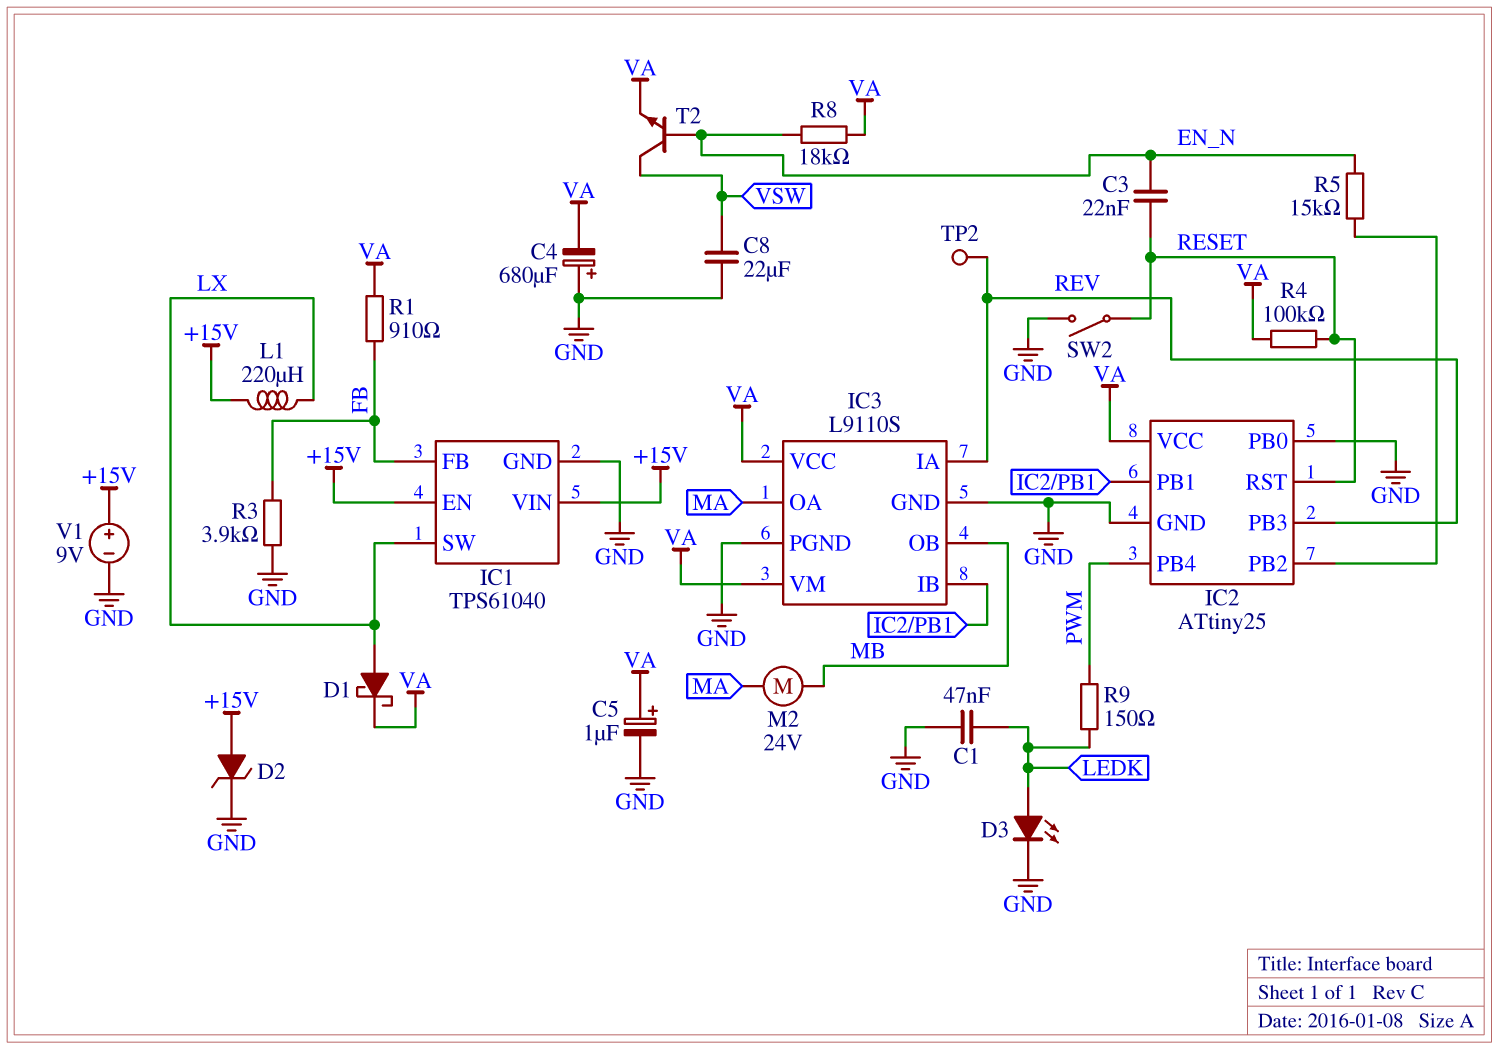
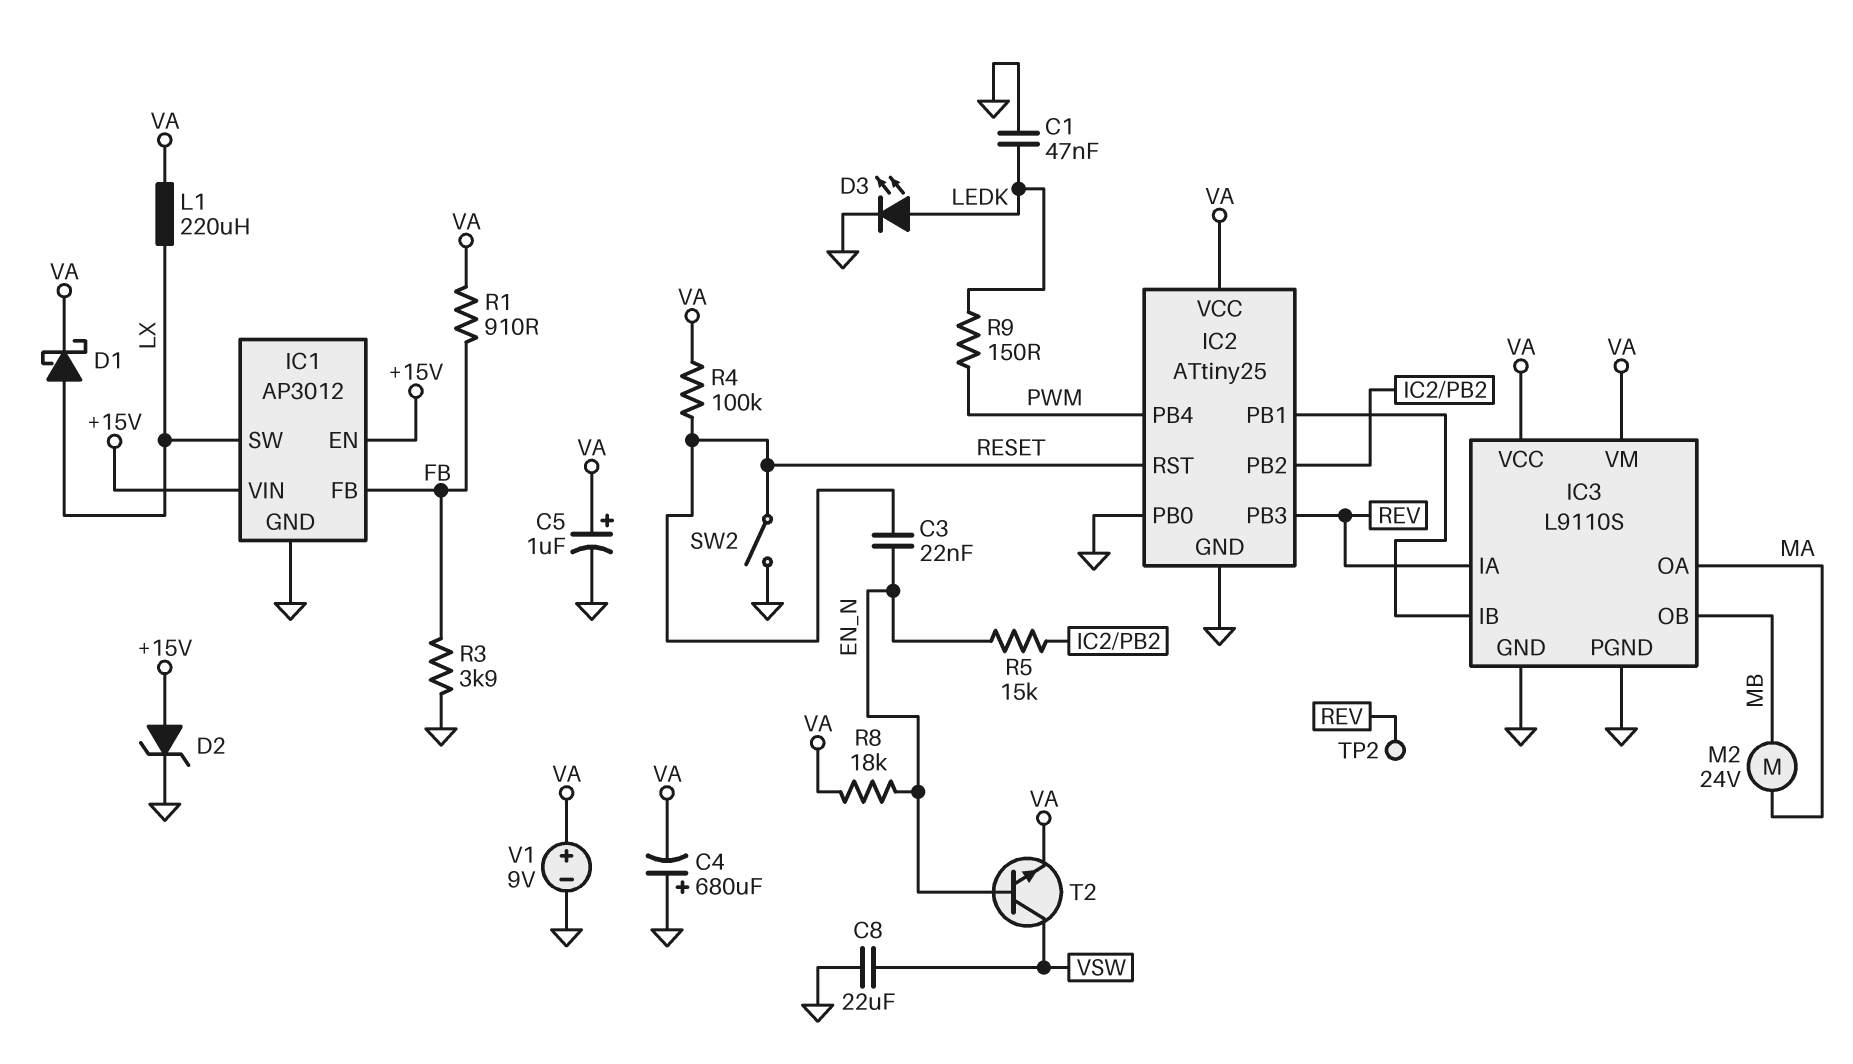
IC1: TPS61040 -> AP3012
L1: 220uH (+15V, LX) -> 220uH (LX, VA)
V1: 9V (plus +15V, minus GND) -> 9V (plus VA, minus GND)

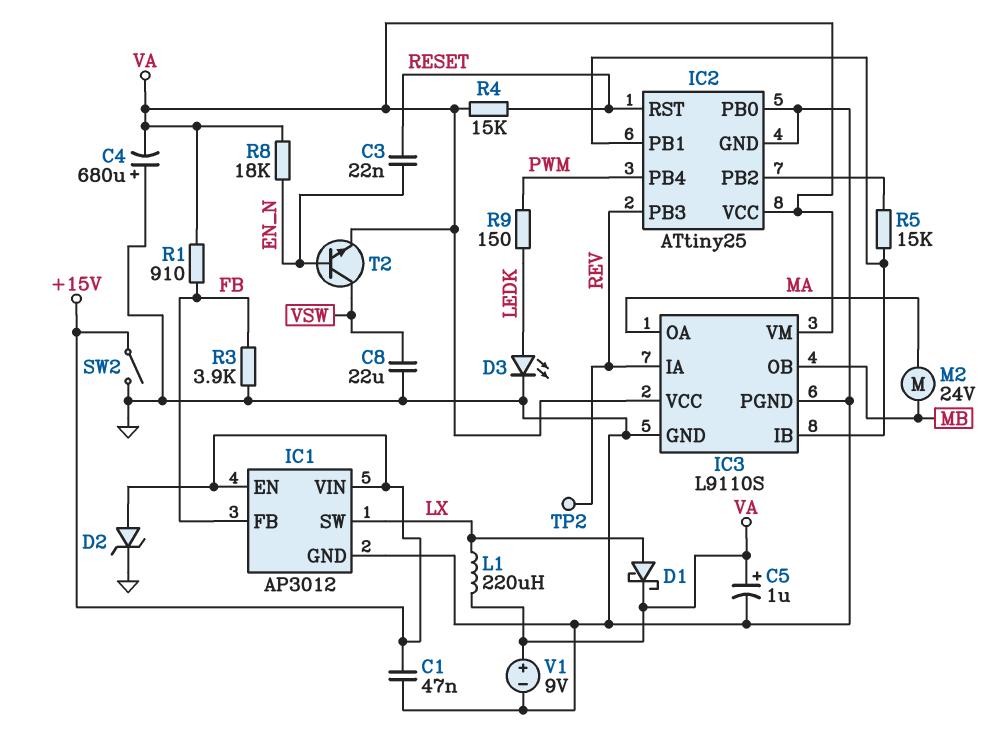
C1: 47nF (GND, LEDK) -> 47nF (+15V, GND)
R4: 100k (RESET, VA) -> 15k (RESET, VA)
R5: 15k (EN_N, IC2/PB2) -> 15k (IC2/PB1, IC2/PB2)
SW2: switch (GND, RESET) -> switch (+15V, GND)

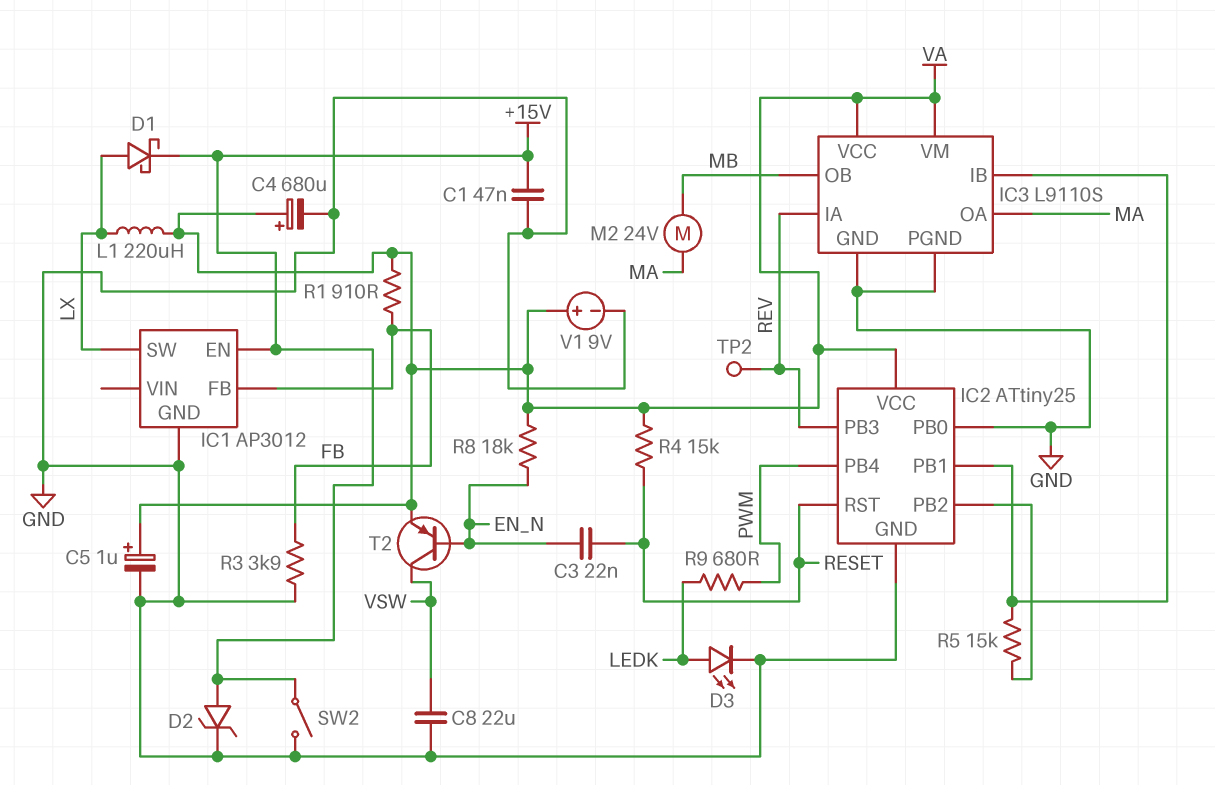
C4: 680uF (plus GND, minus VA) -> 680uF (plus VA, minus GND)
D1: schottky (A LX, K VA) -> schottky (A LX, K +15V)
IC1 pin VIN: +15V -> none
R9: 150 (LEDK, PWM) -> 680 (LEDK, PWM)
T2: NPN (B EN_N, C VSW, E VA) -> PNP (B EN_N, C VSW, E VA)

